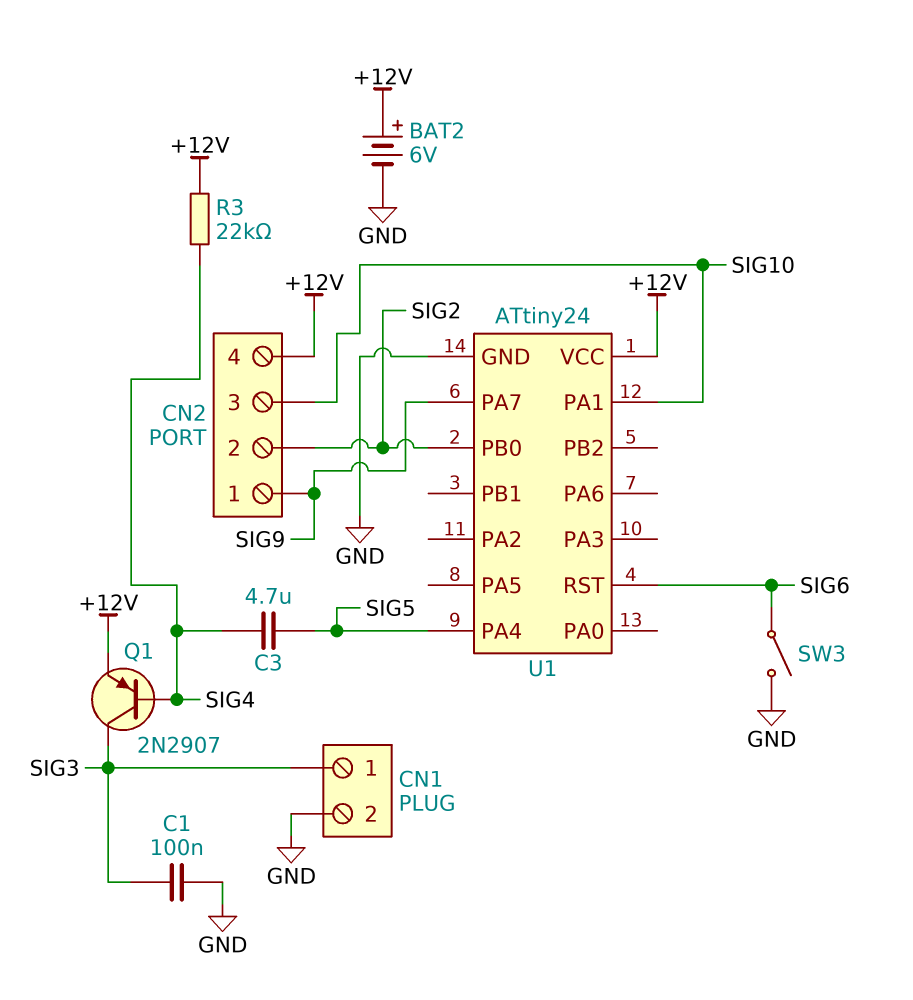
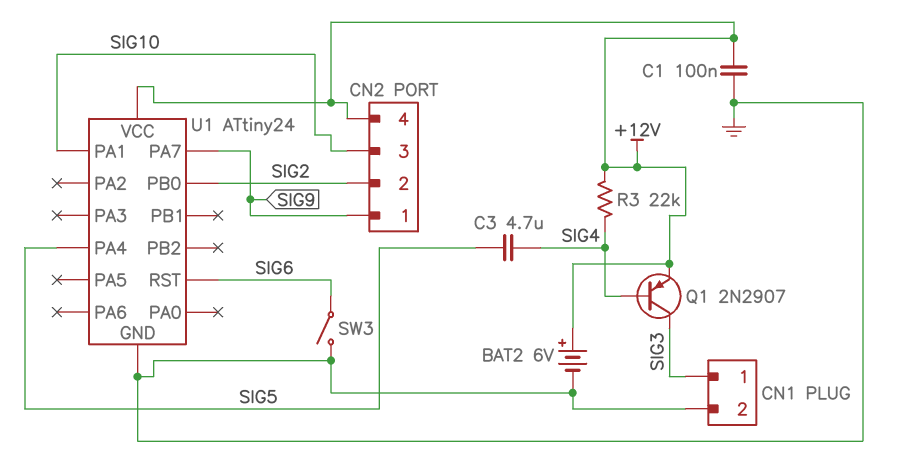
C1: 100nF (GND, SIG3) -> 100nF (+12V, GND)

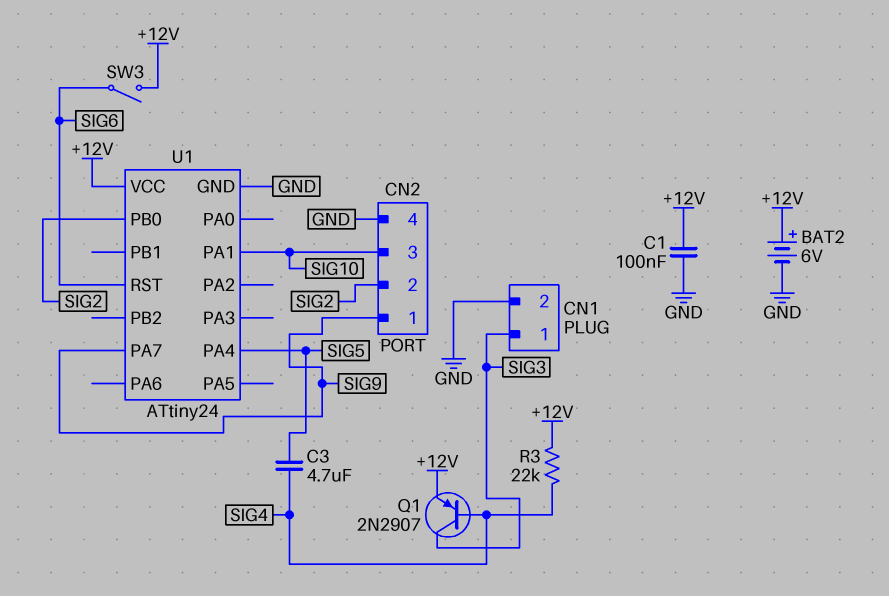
CN2 pin 4: +12V -> GND
SW3: switch (GND, SIG6) -> switch (+12V, SIG6)

